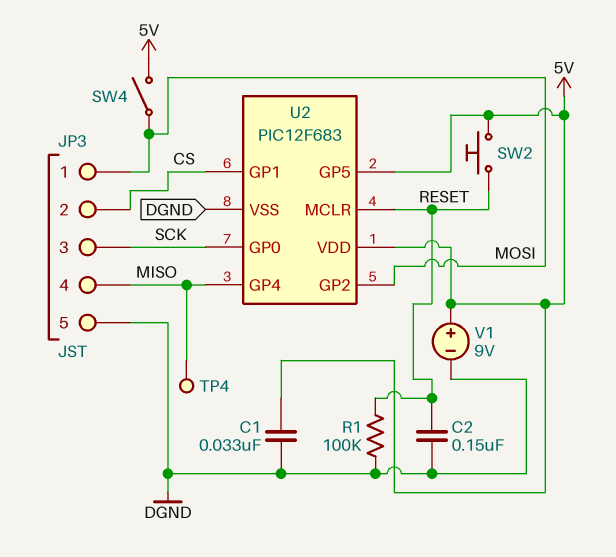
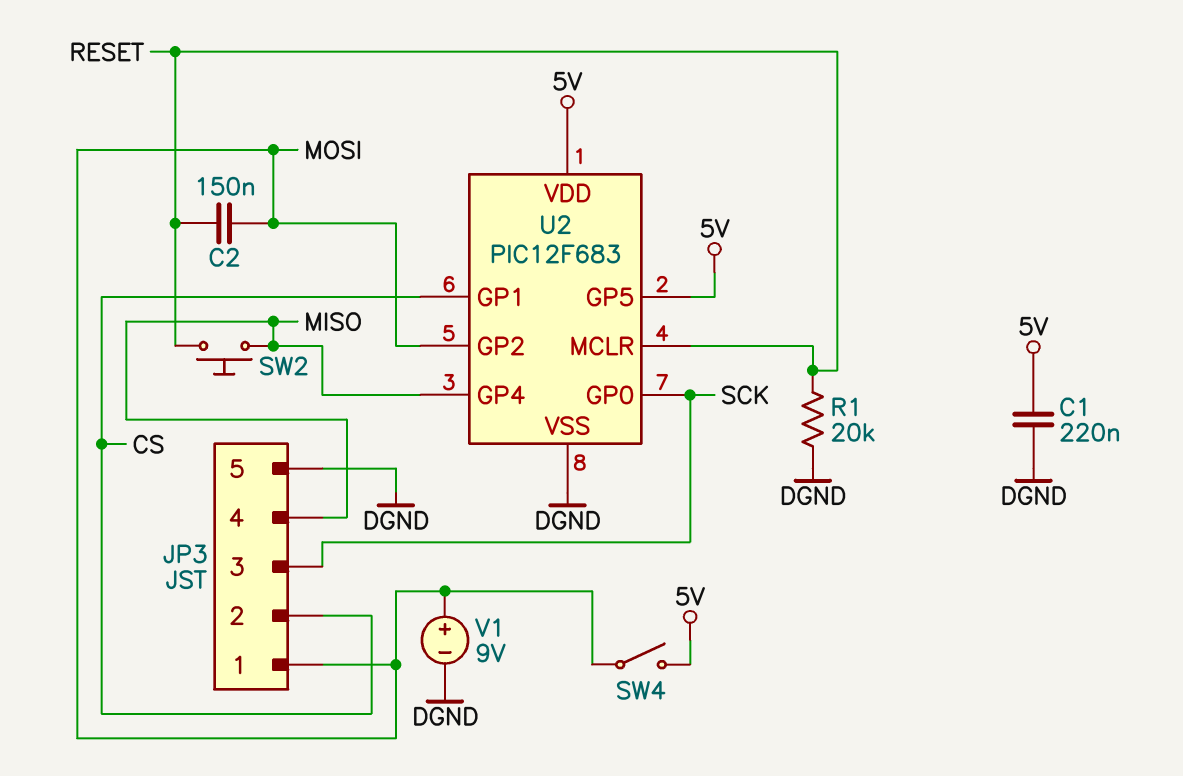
C1: 33nF (5V, DGND) -> 220nF (5V, DGND)
C2: 150nF (DGND, RESET) -> 150nF (MOSI, RESET)
R1: 100k (DGND, RESET) -> 20k (DGND, RESET)
SW2: button (5V, RESET) -> button (MISO, RESET)
TP4: test point (MISO) -> none
V1: 9V (plus 5V, minus DGND) -> 9V (plus MOSI, minus DGND)

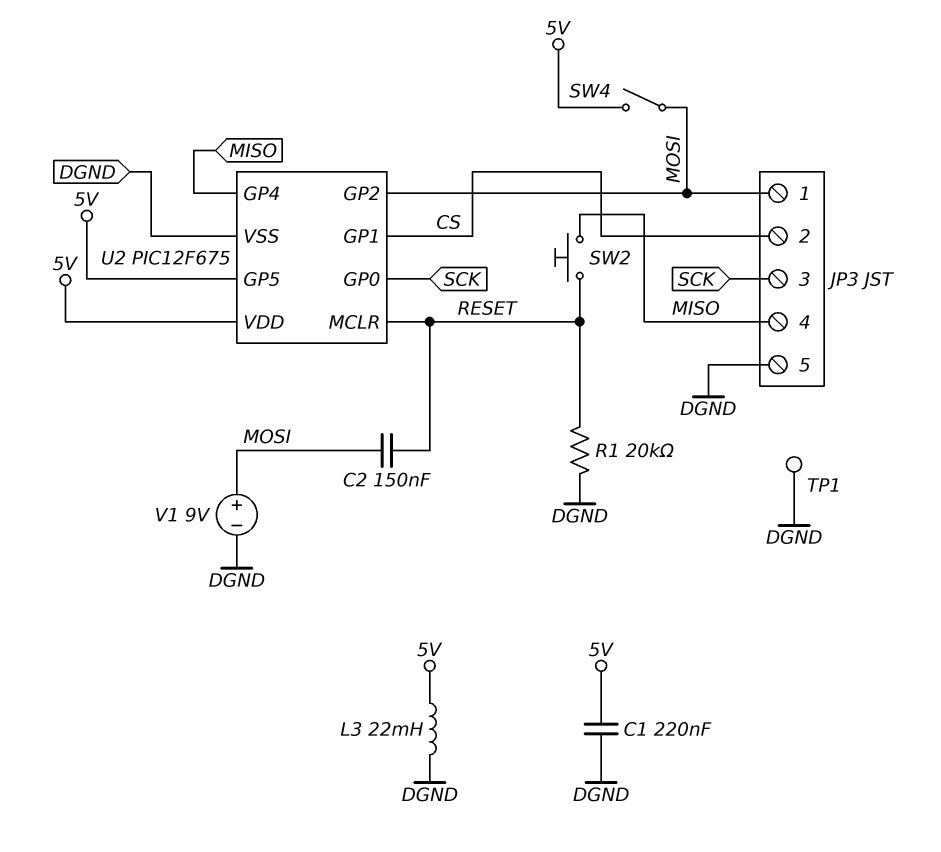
L3: none -> 22mH (5V, DGND)
TP1: none -> test point (DGND)
U2: PIC12F683 -> PIC12F675

